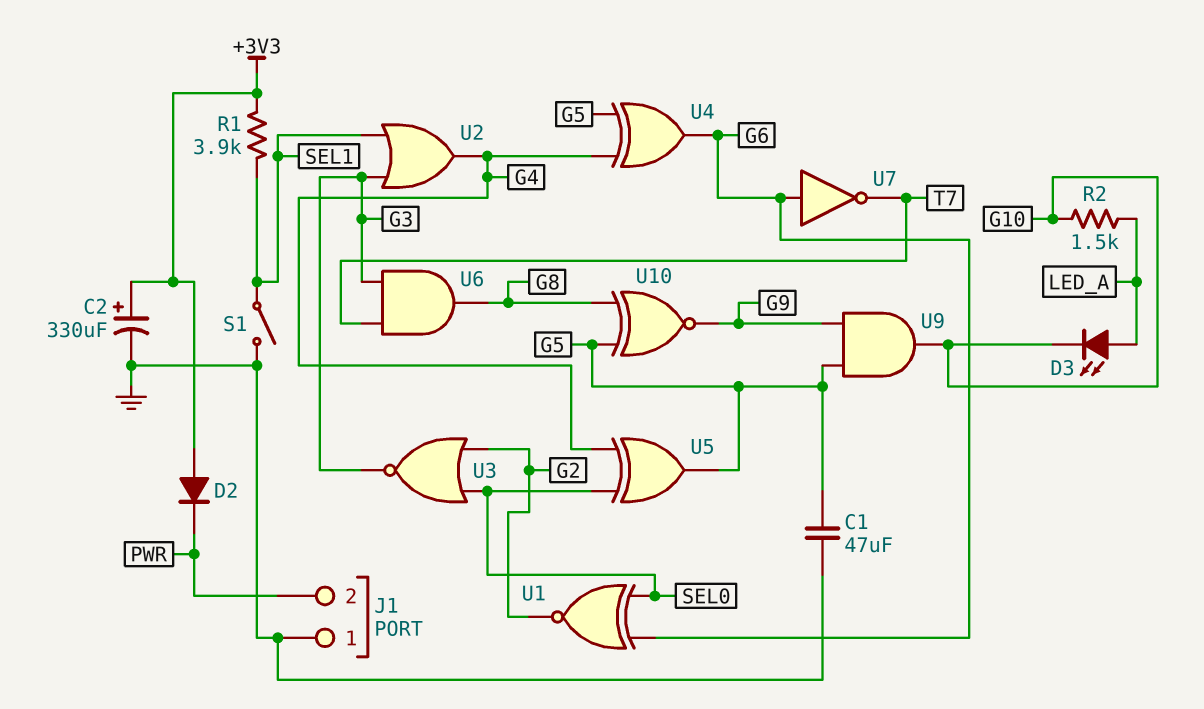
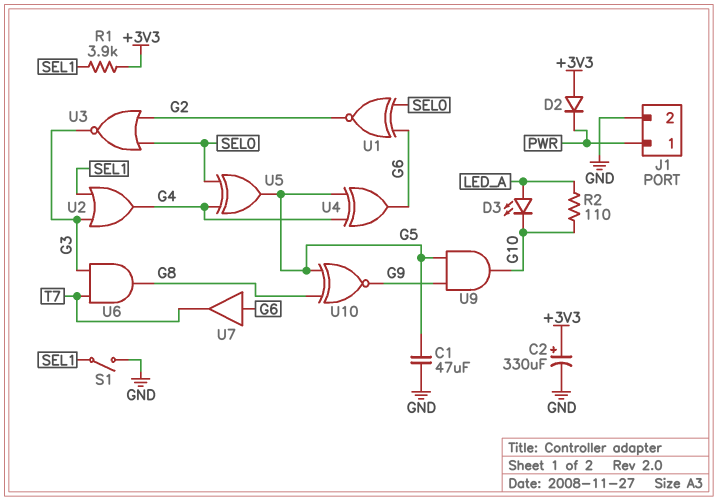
J1 pin 1: GND -> PWR
J1 pin 2: PWR -> GND
R2: 1.5k (G10, LED_A) -> 110 (G10, LED_A)
U7: NOT (in G6, out T7) -> buffer (in G6, out T7)

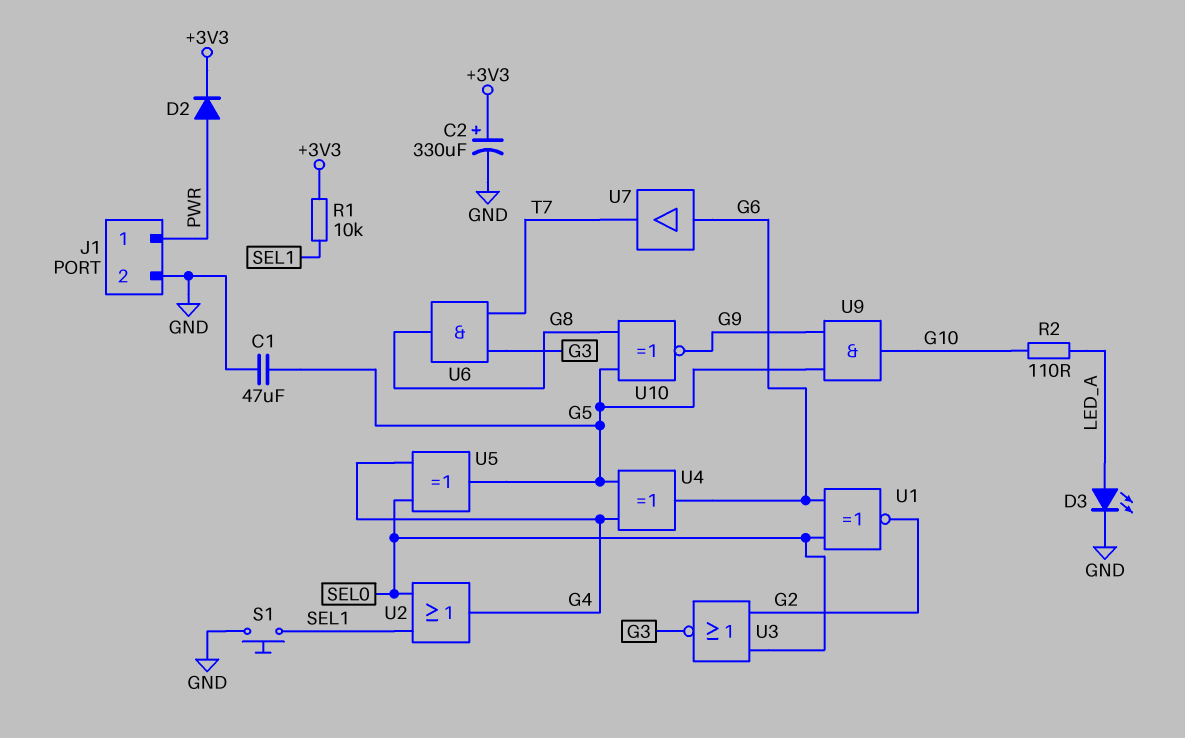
D2: diode (A +3V3, K PWR) -> diode (A PWR, K +3V3)
D3: LED (A LED_A, K G10) -> LED (A LED_A, K GND)
R1: 3.9k (+3V3, SEL1) -> 10k (+3V3, SEL1)
S1: switch (GND, SEL1) -> button (GND, SEL1)
U2: OR (in G3, in SEL1, out G4) -> OR (in SEL0, in SEL1, out G4)

